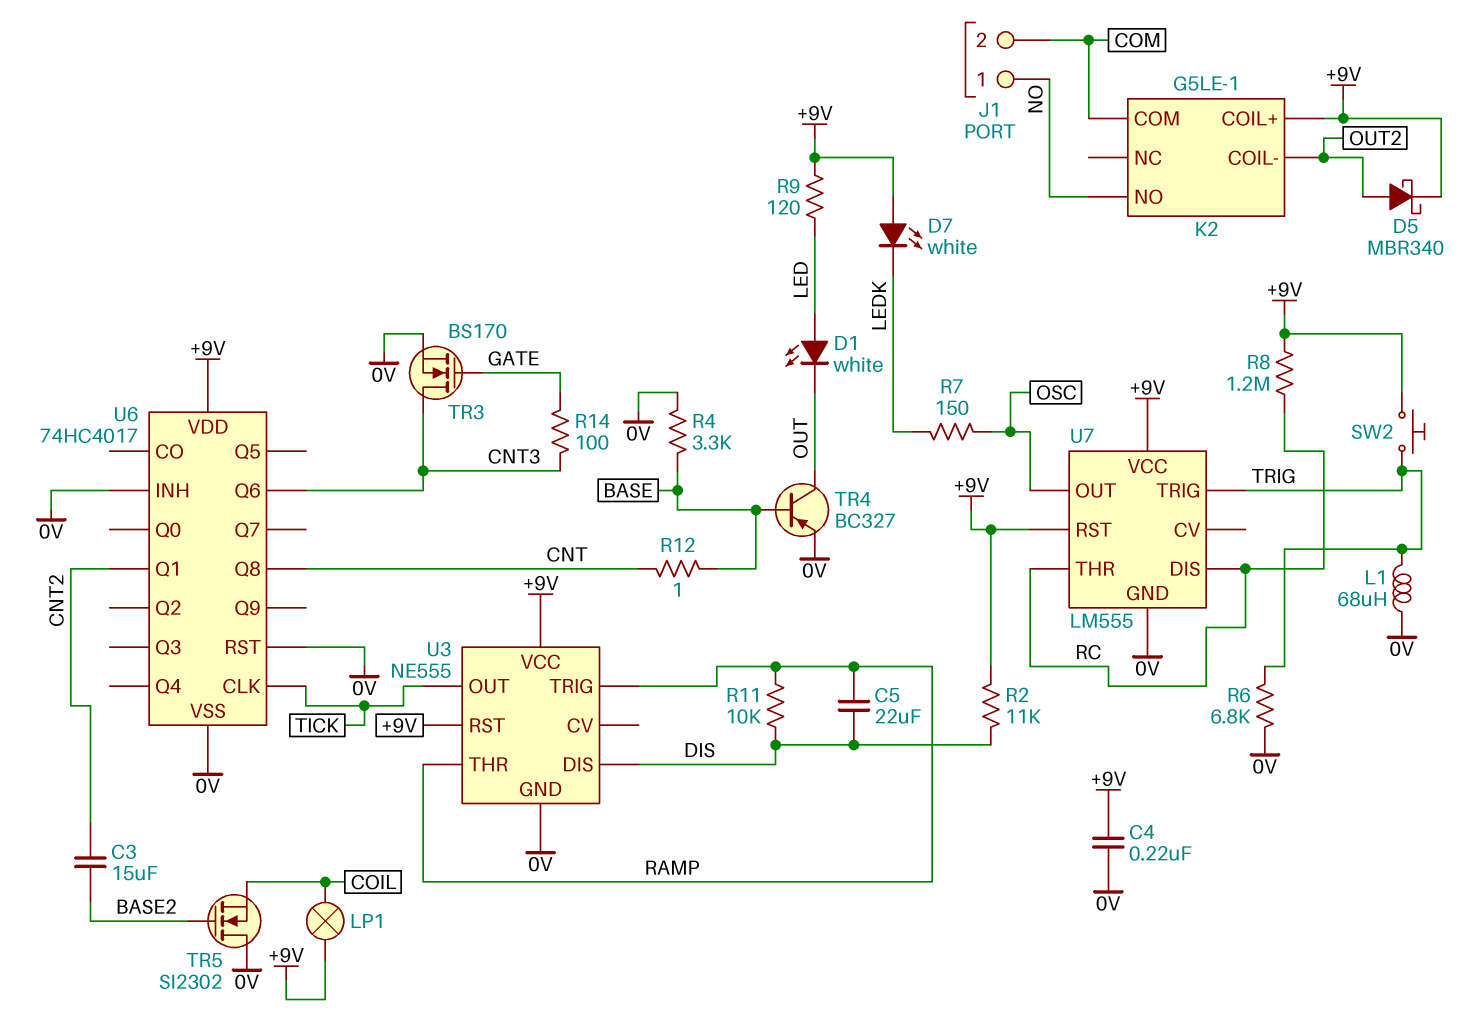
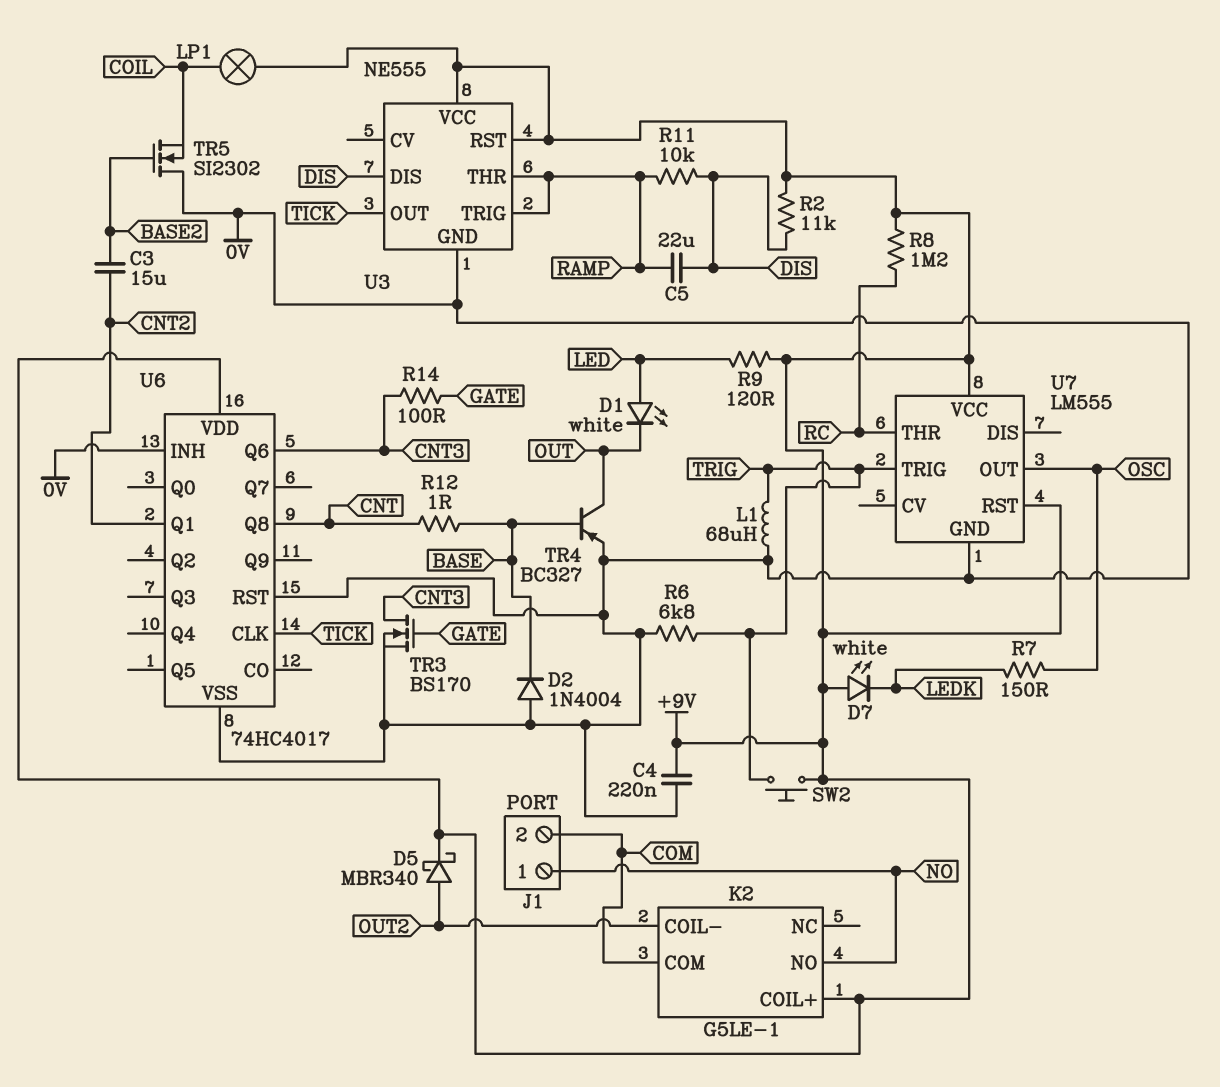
D2: none -> diode 1N4004 (A 0V, K BASE)
R4: 3.3k (0V, BASE) -> none
U7 pin DIS: RC -> none

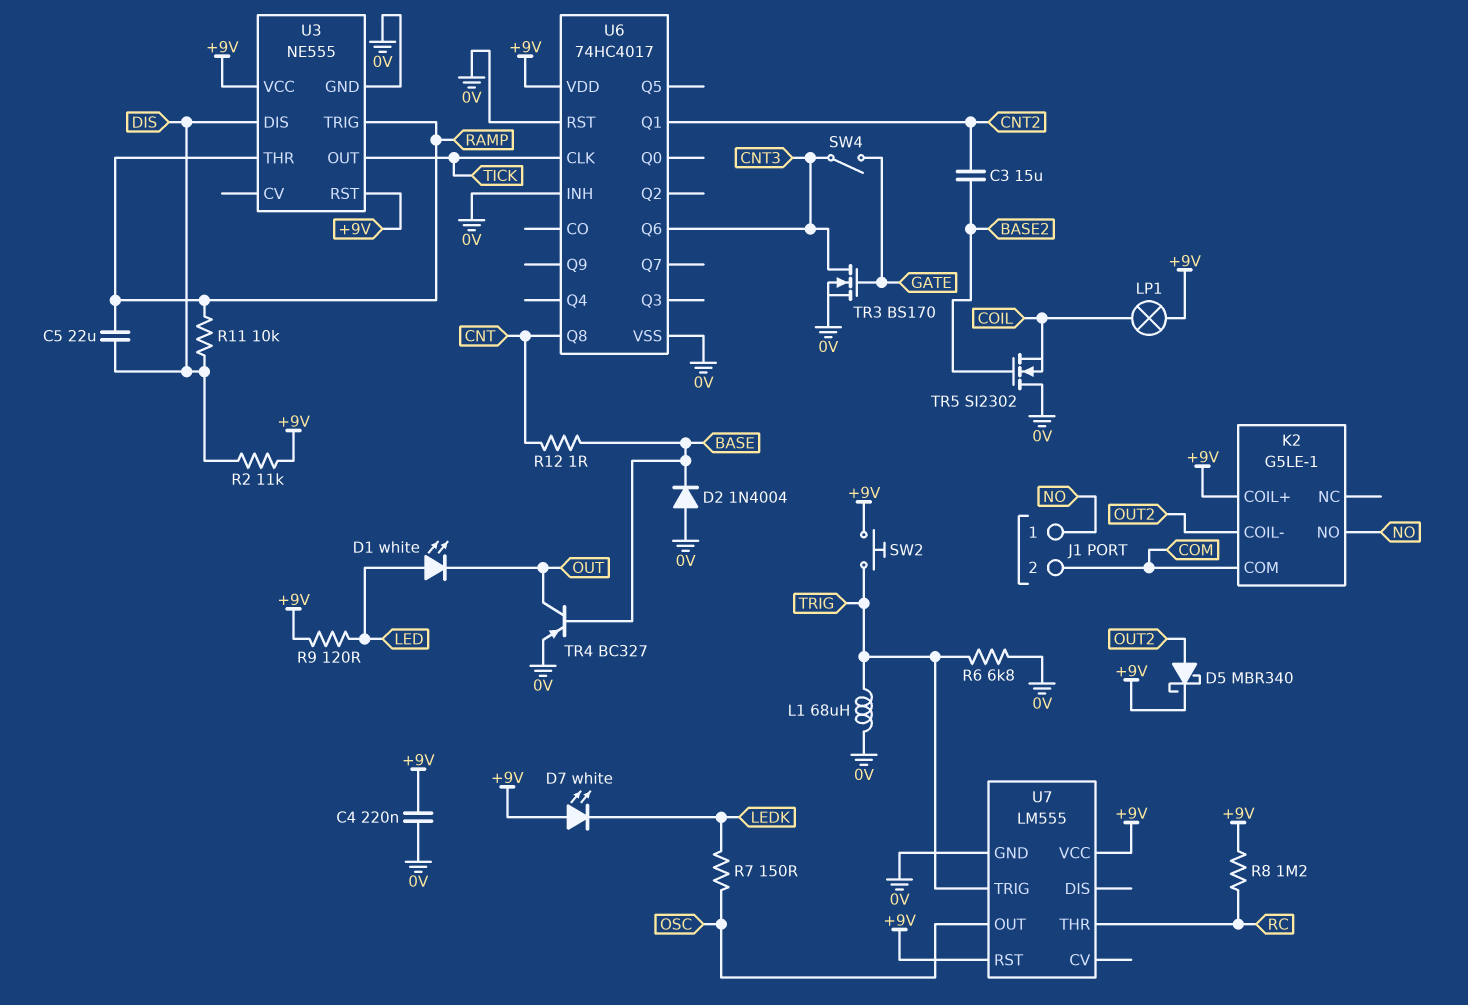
R14: 100 (CNT3, GATE) -> none
SW4: none -> switch (CNT3, GATE)

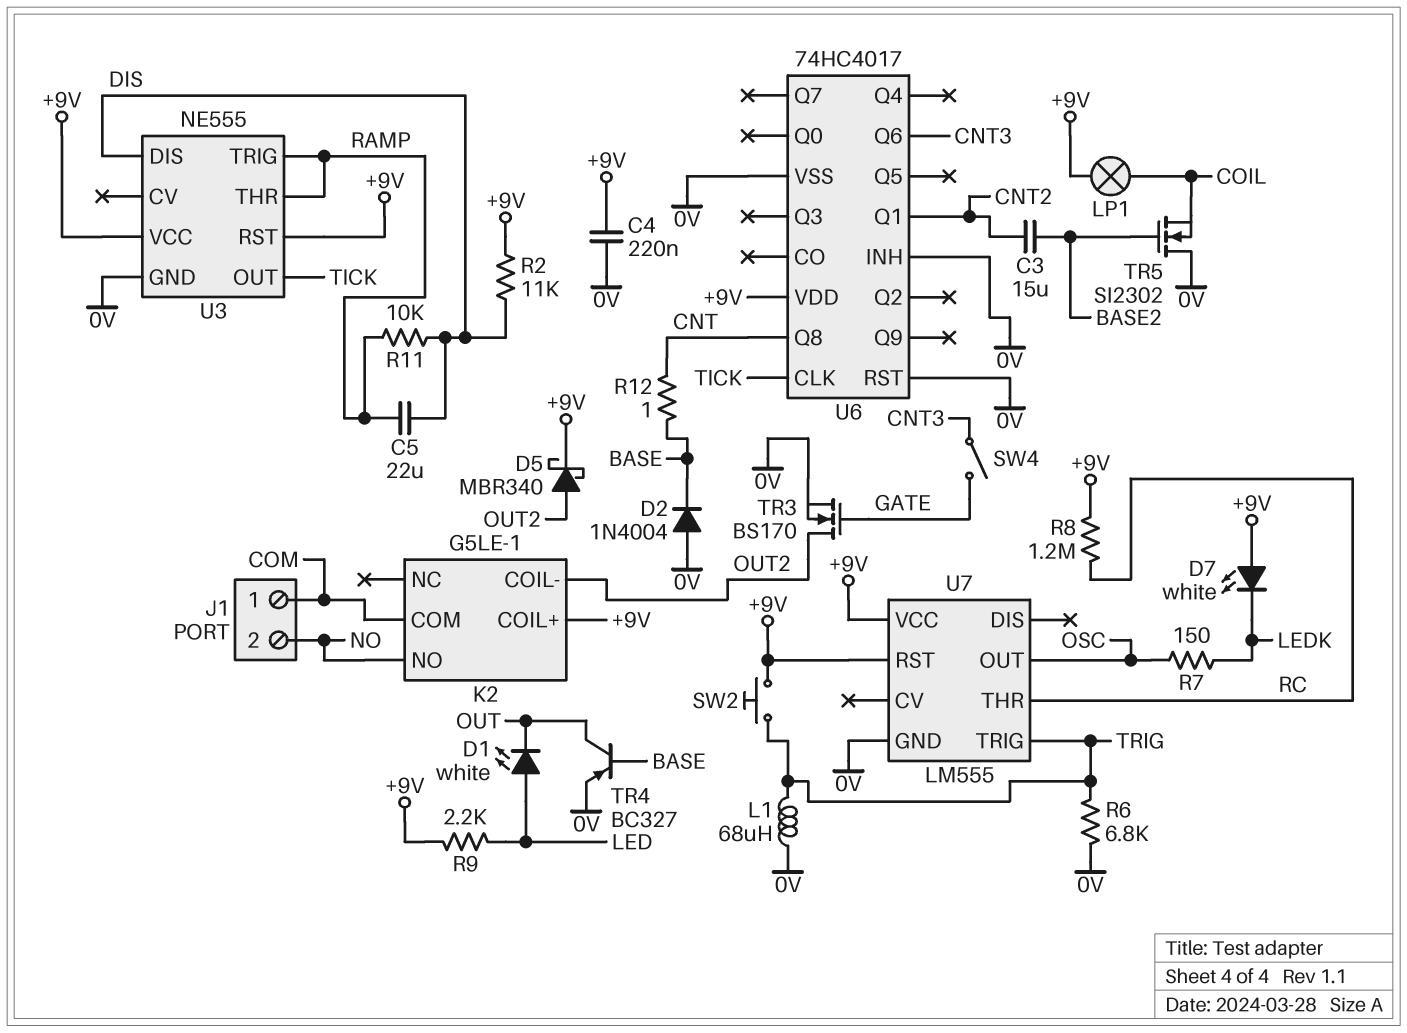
J1 pin 1: NO -> COM
J1 pin 2: COM -> NO
R9: 120 (+9V, LED) -> 2.2k (+9V, LED)
TR3: NMOS BS170 (G GATE, D CNT3, S 0V) -> NMOS BS170 (G GATE, D OUT2, S 0V)

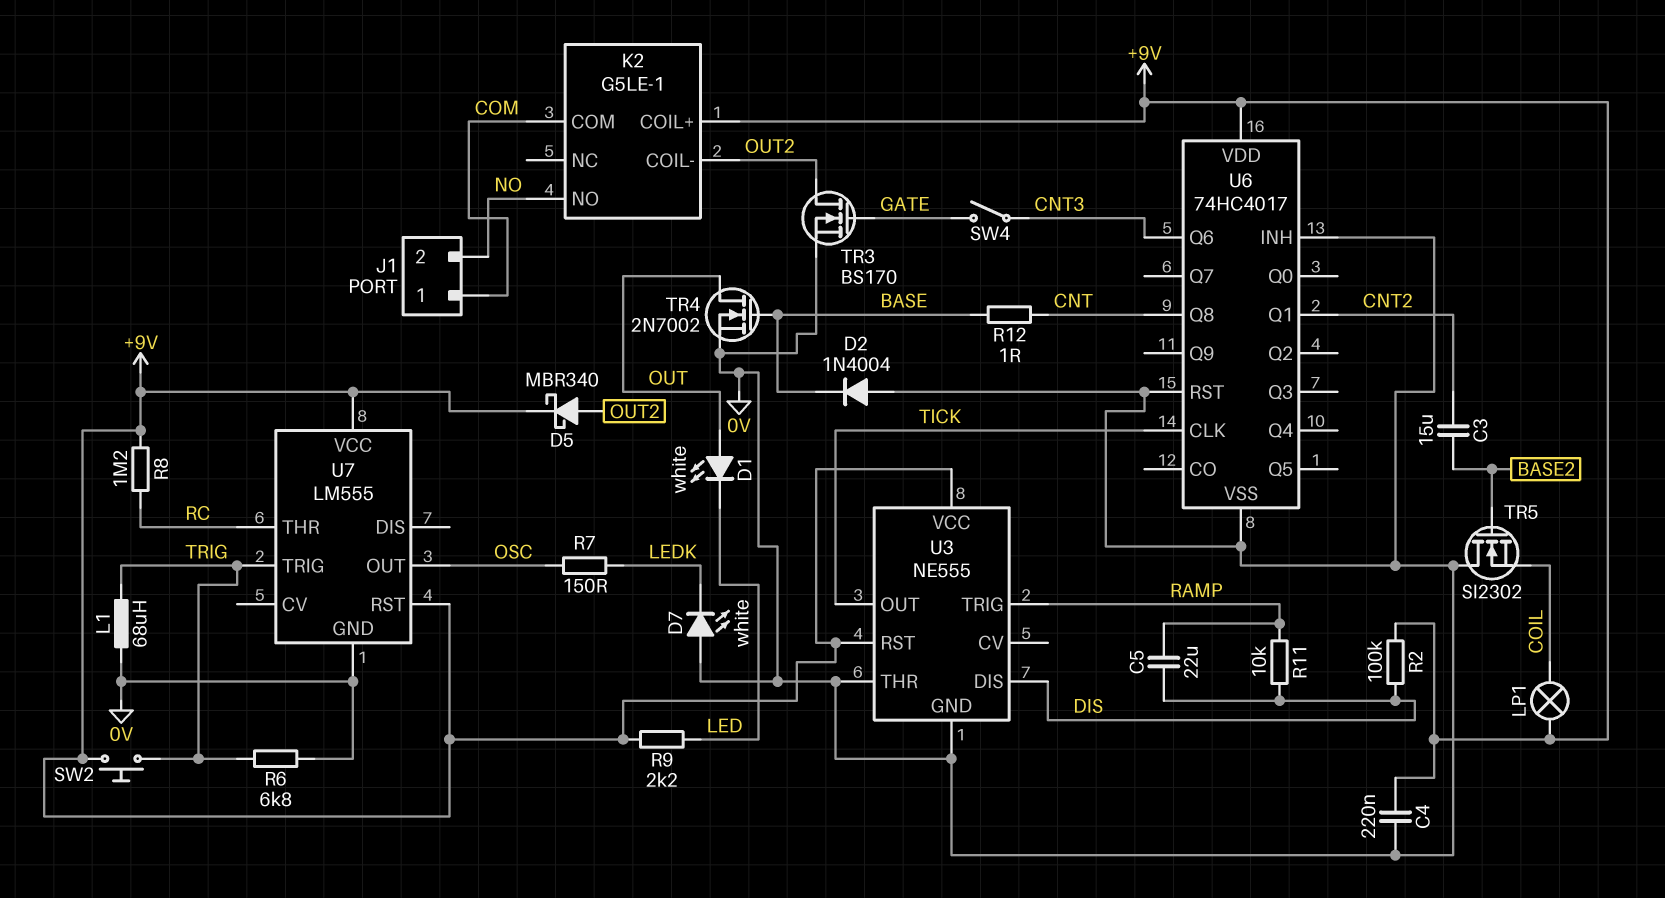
D1: LED white (A LED, K OUT) -> LED white (A OUT, K LED)
D7: LED white (A +9V, K LEDK) -> LED white (A 0V, K LEDK)
R2: 11k (+9V, DIS) -> 100k (+9V, DIS)
TR4: PNP BC327 (B BASE, C OUT, E 0V) -> NMOS 2N7002 (G BASE, D OUT, S 0V)
U3 pin THR: RAMP -> 0V

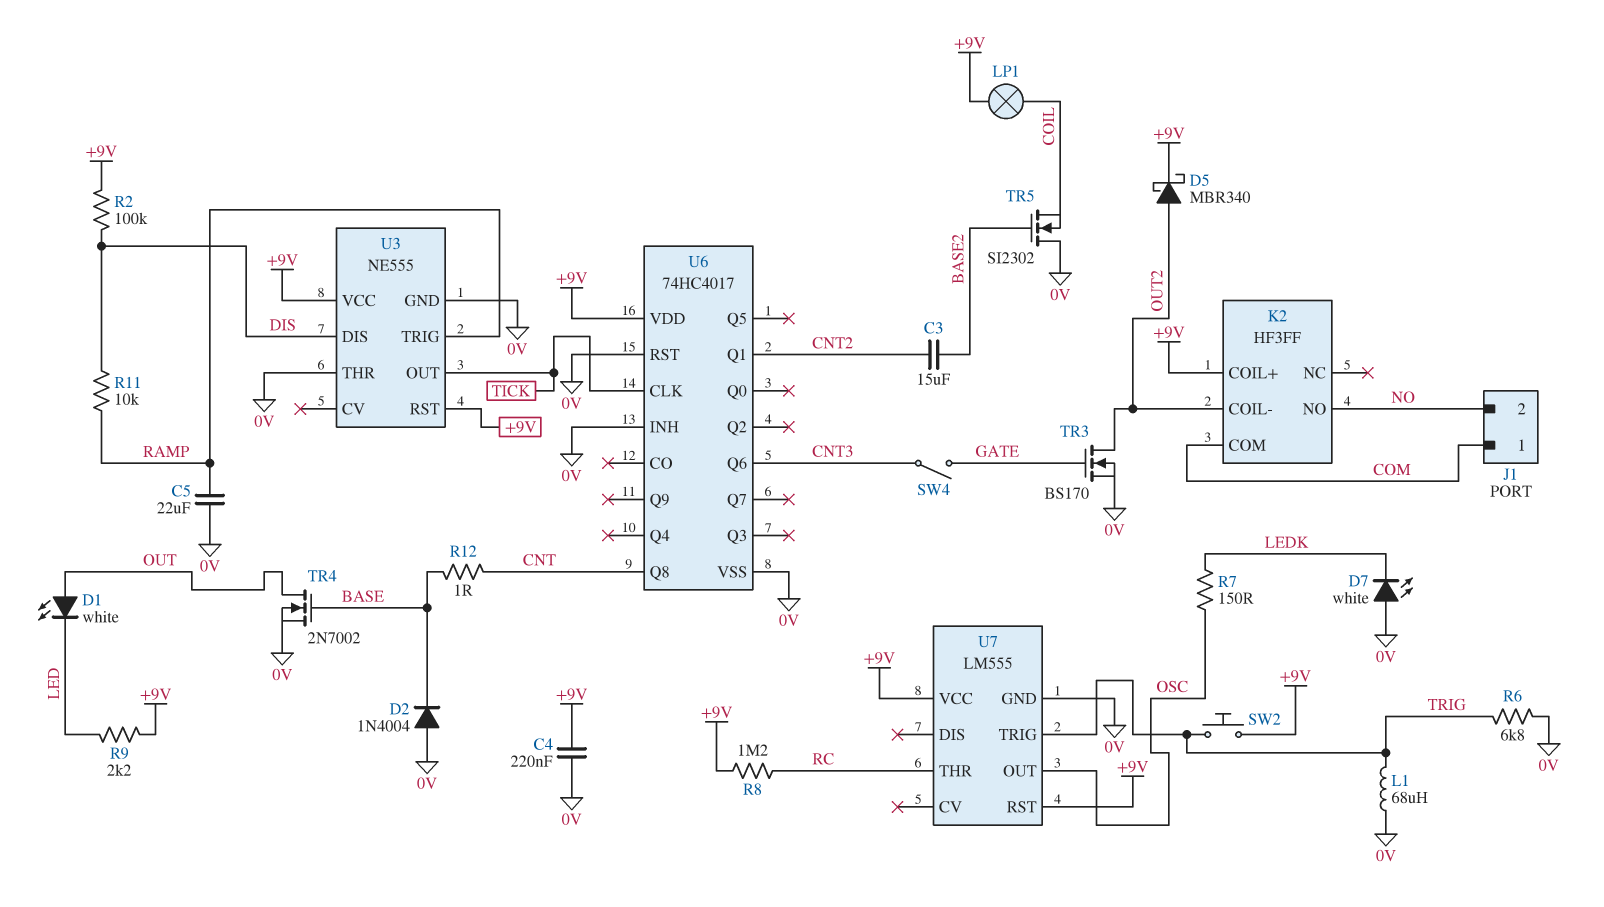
C5: 22uF (DIS, RAMP) -> 22uF (0V, RAMP)
K2: G5LE-1 -> HF3FF

